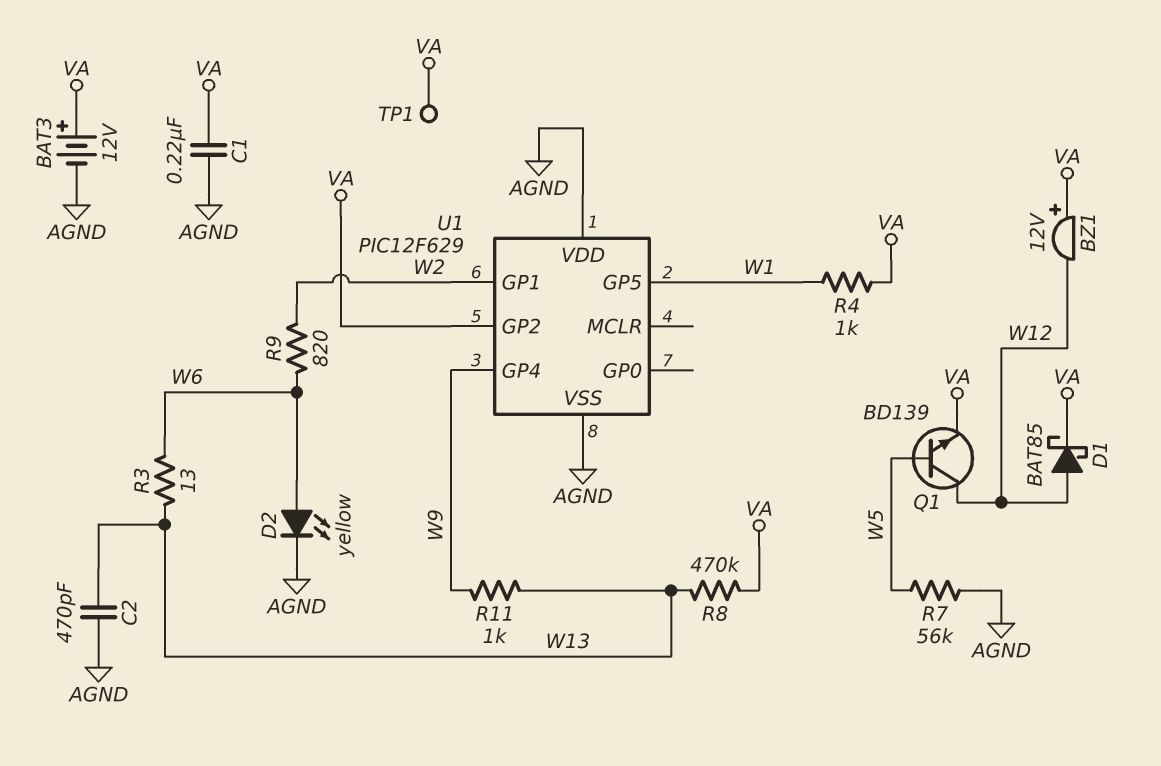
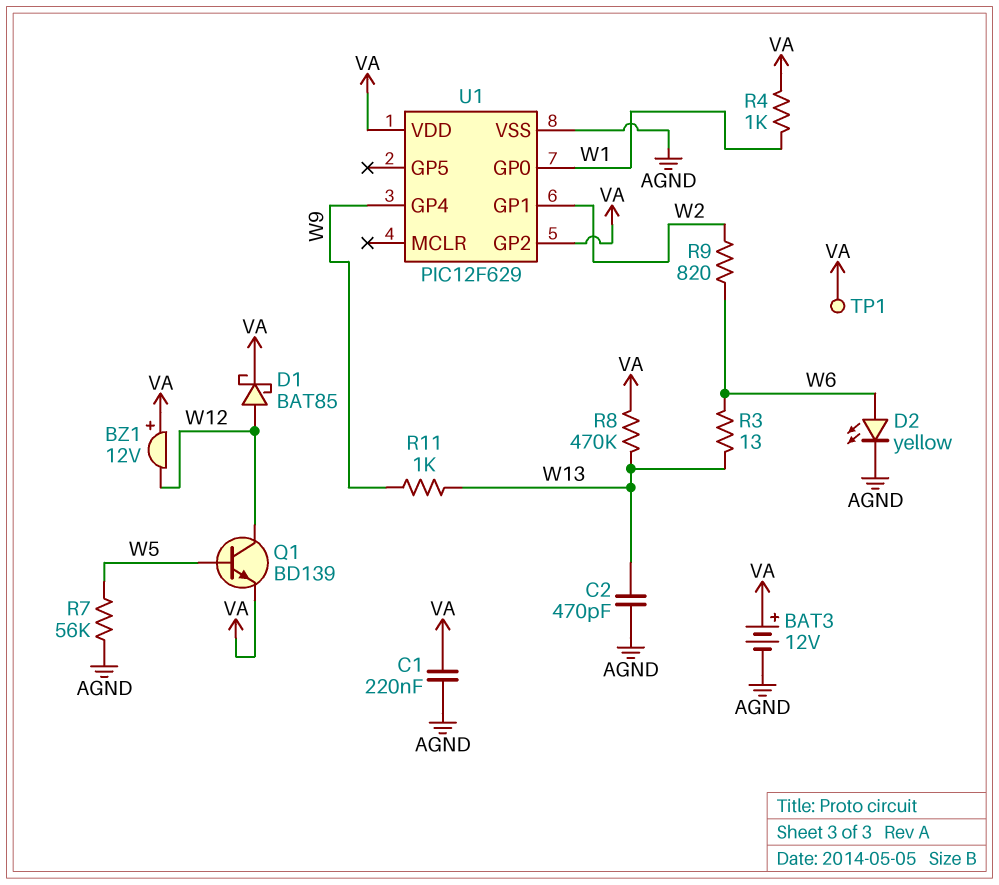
U1 pin GP0: none -> W1
U1 pin GP5: W1 -> none
U1 pin VDD: AGND -> VA

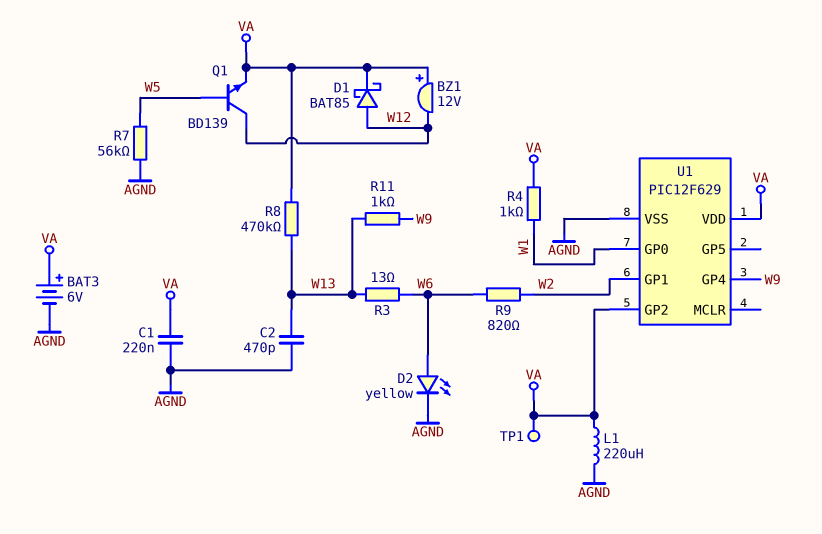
BAT3: 12V (plus VA, minus AGND) -> 6V (plus VA, minus AGND)
L1: none -> 220uH (AGND, VA)

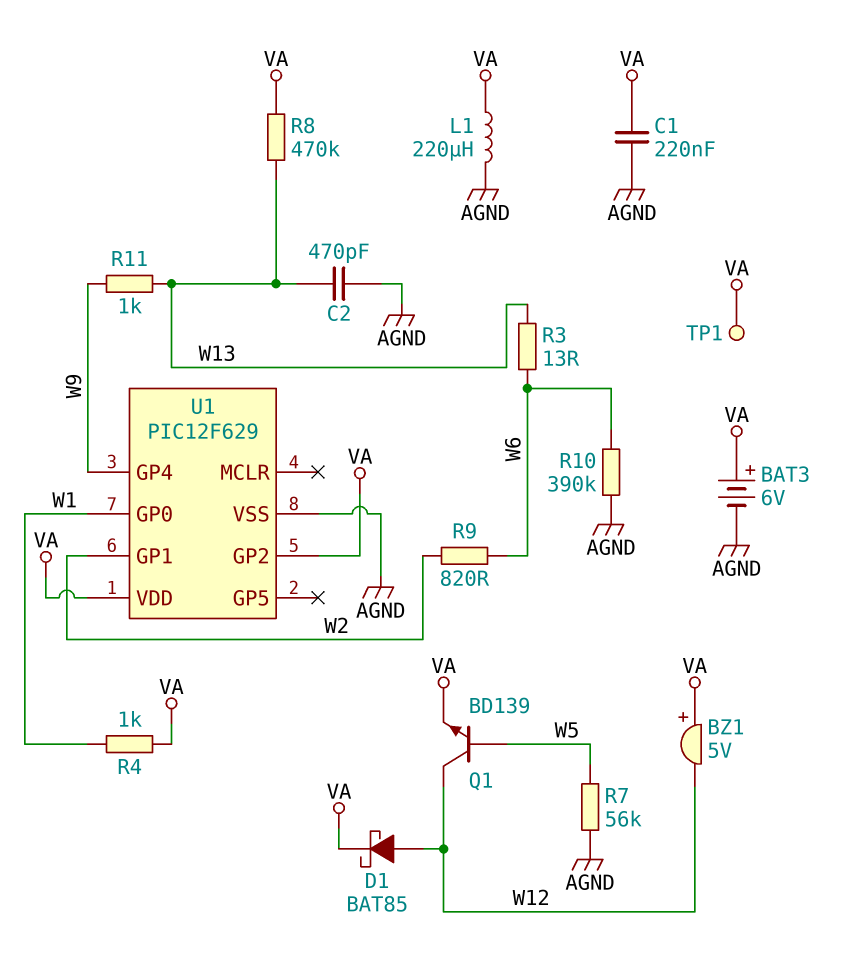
BZ1: buzzer 12V (plus VA, minus W12) -> buzzer 5V (plus VA, minus W12)
D2: LED yellow (A W6, K AGND) -> none
R10: none -> 390k (AGND, W6)

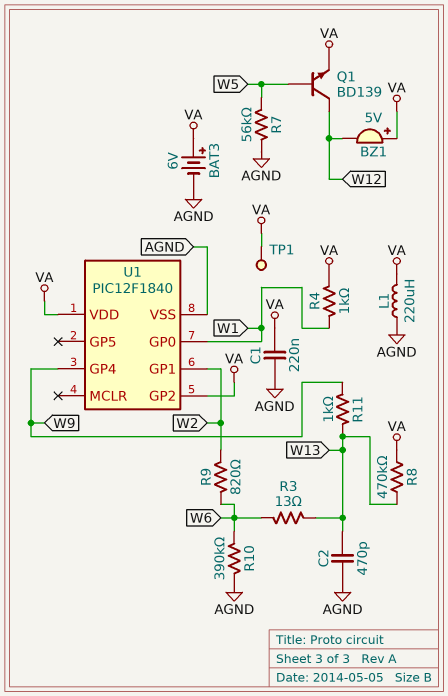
D1: schottky BAT85 (A W12, K VA) -> none
U1: PIC12F629 -> PIC12F1840

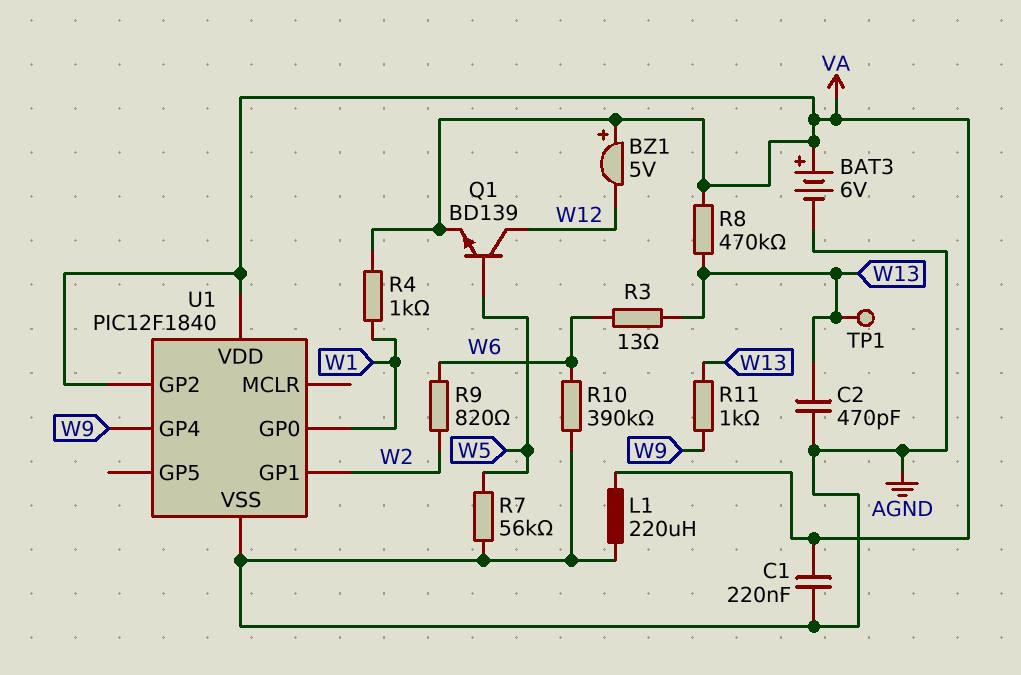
TP1: test point (VA) -> test point (W13)

